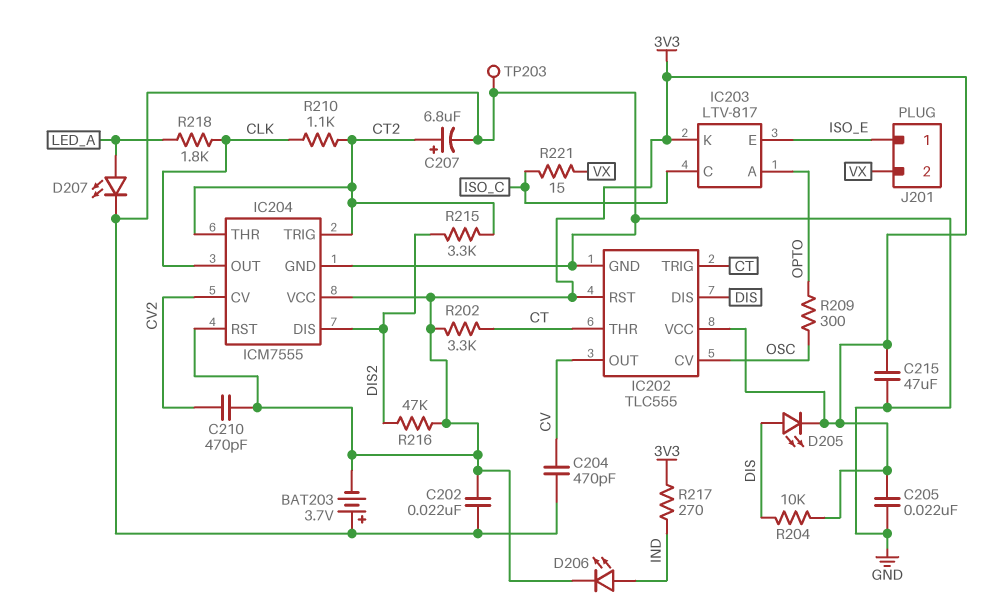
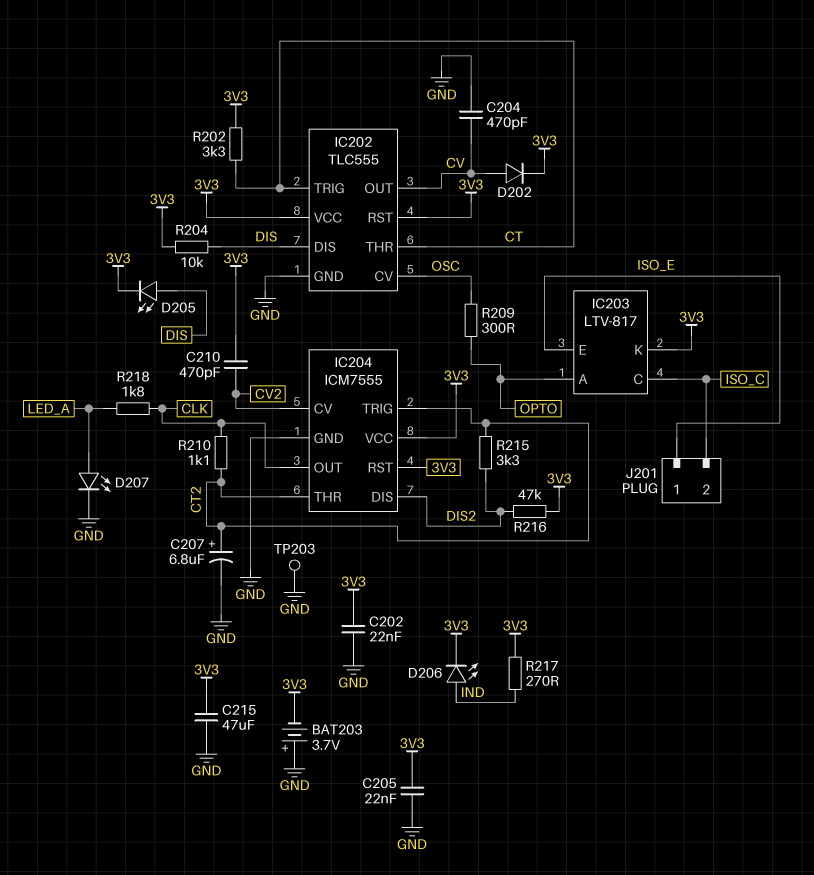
D202: none -> diode (A CV, K 3V3)
J201 pin 2: VX -> ISO_C
R221: 15 (ISO_C, VX) -> none

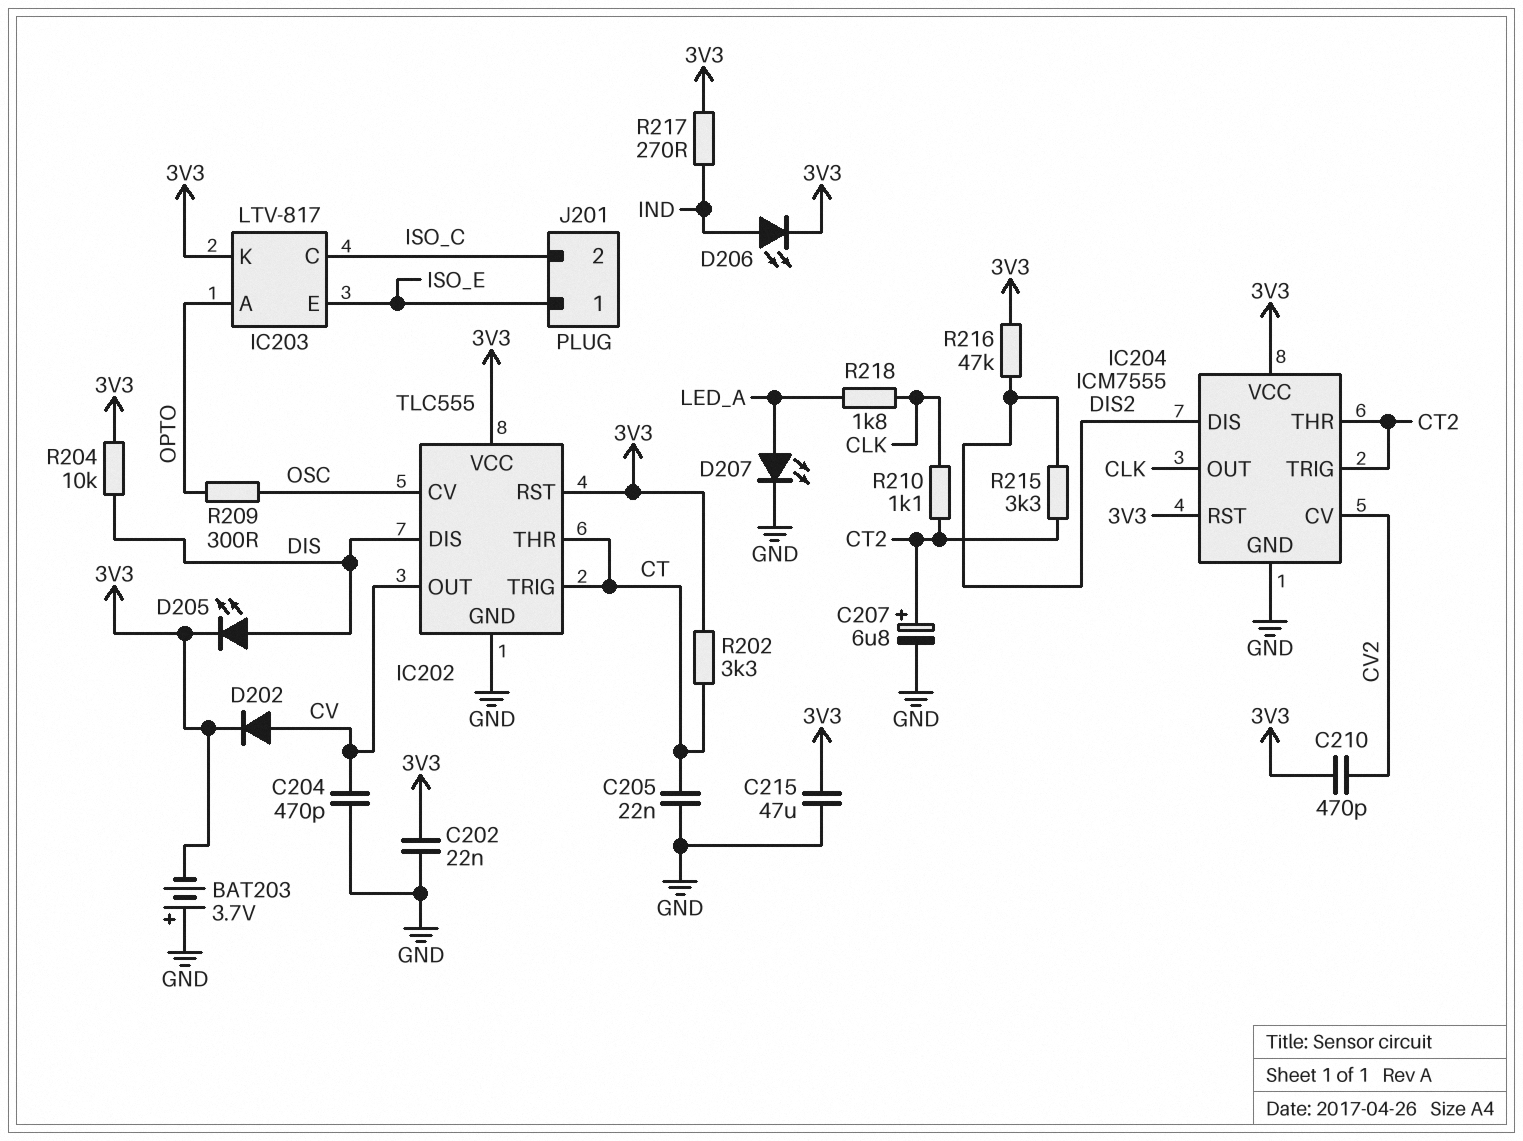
C205: 22nF (3V3, GND) -> 22nF (CT, GND)
TP203: test point (GND) -> none

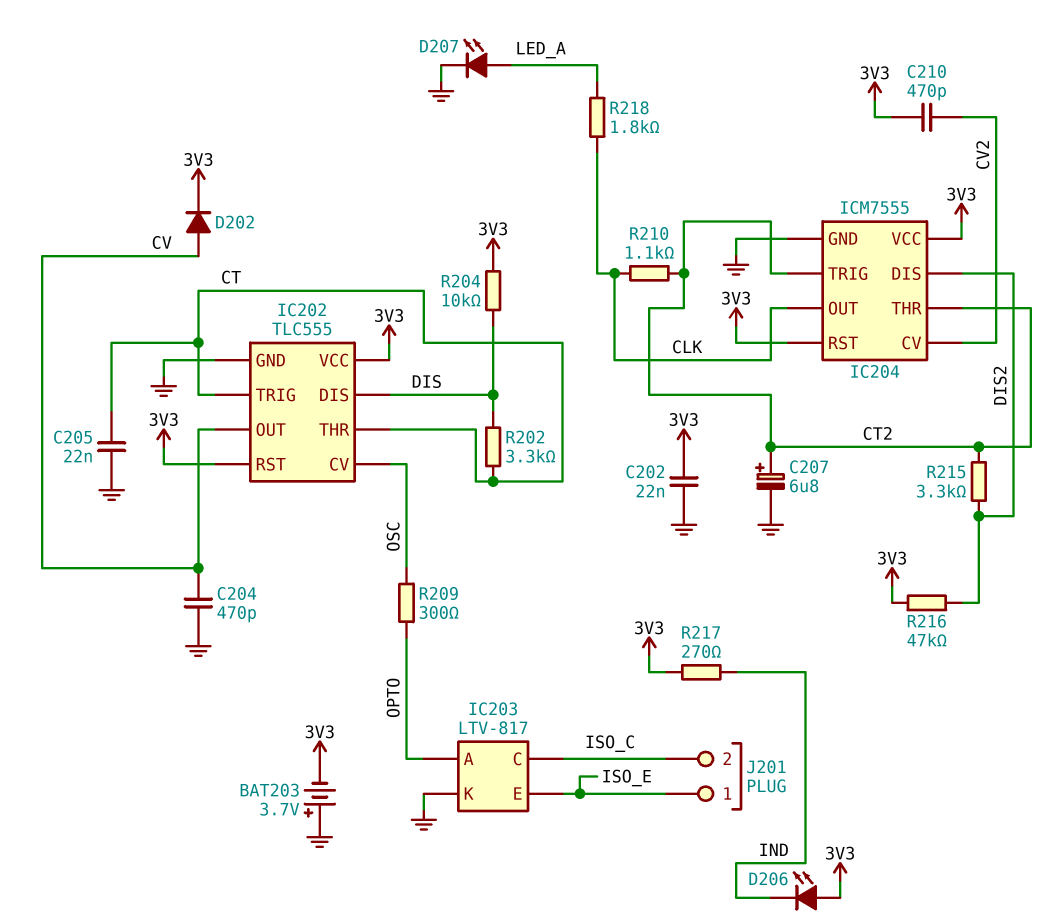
C215: 47uF (3V3, GND) -> none
D205: LED (A DIS, K 3V3) -> none
D206: LED (A IND, K 3V3) -> LED (A 3V3, K IND)
IC203 pin K: 3V3 -> GND
R202: 3.3k (3V3, CT) -> 3.3k (CT, DIS)

